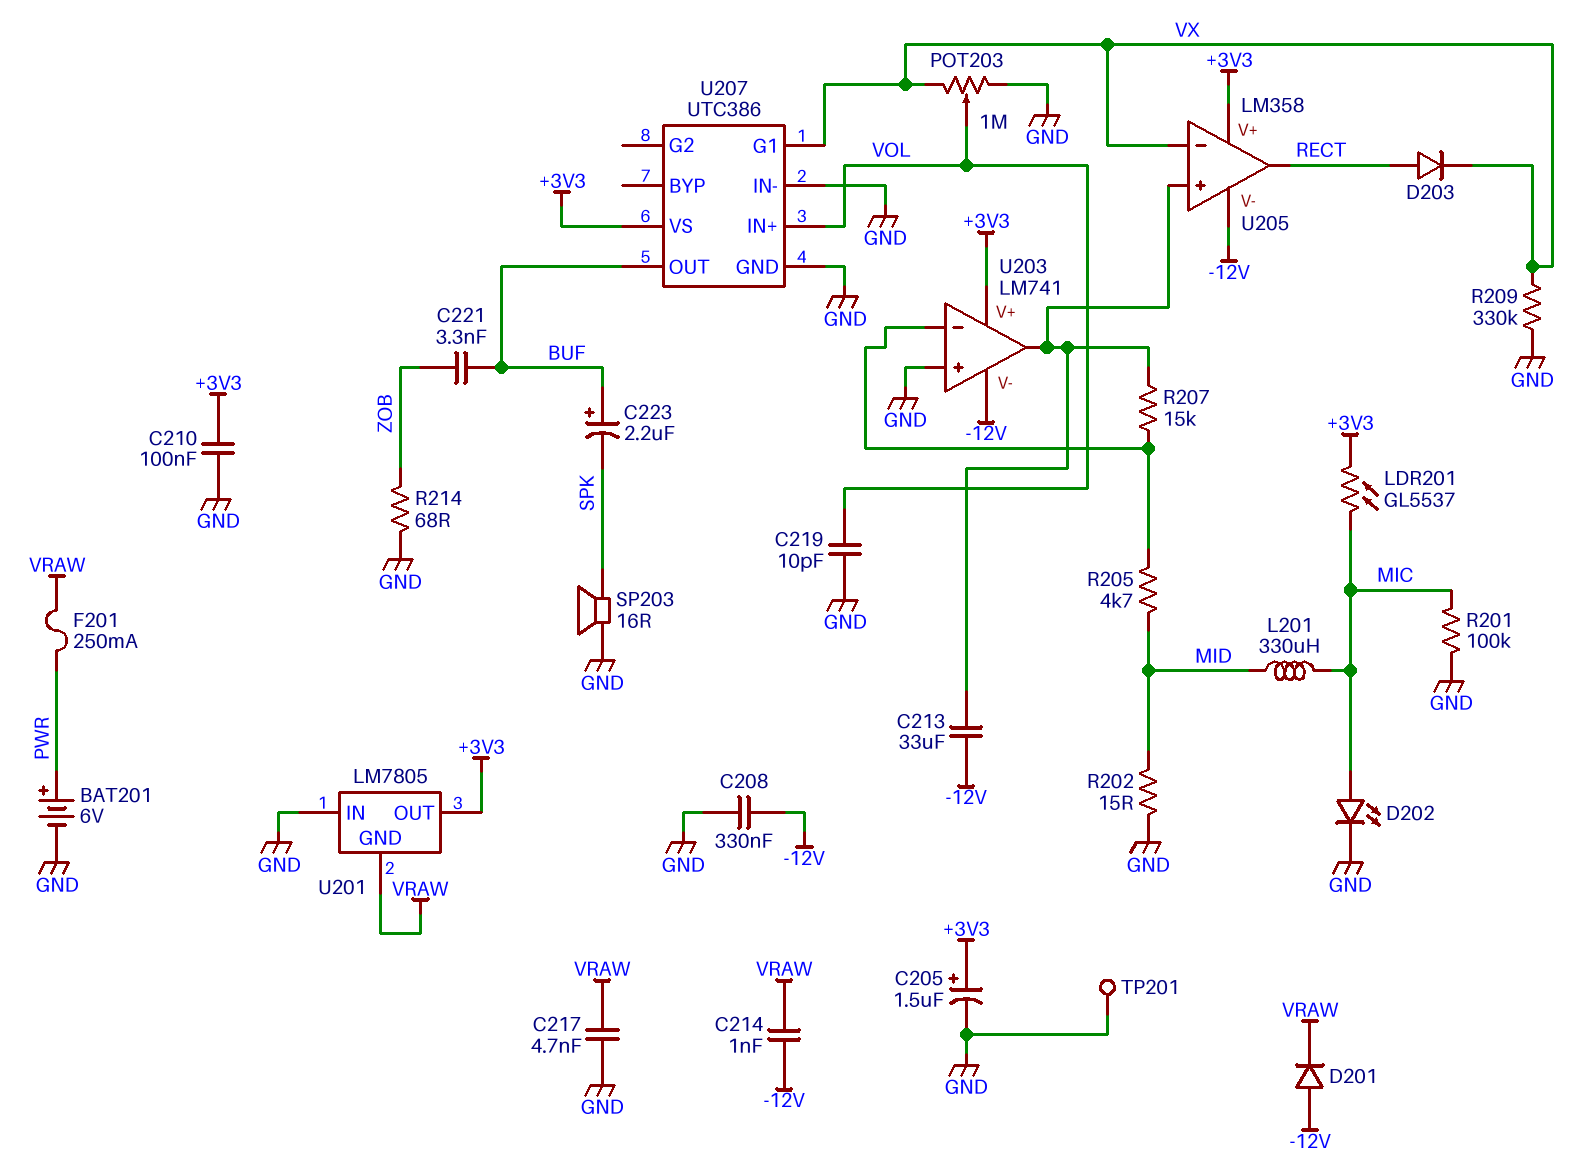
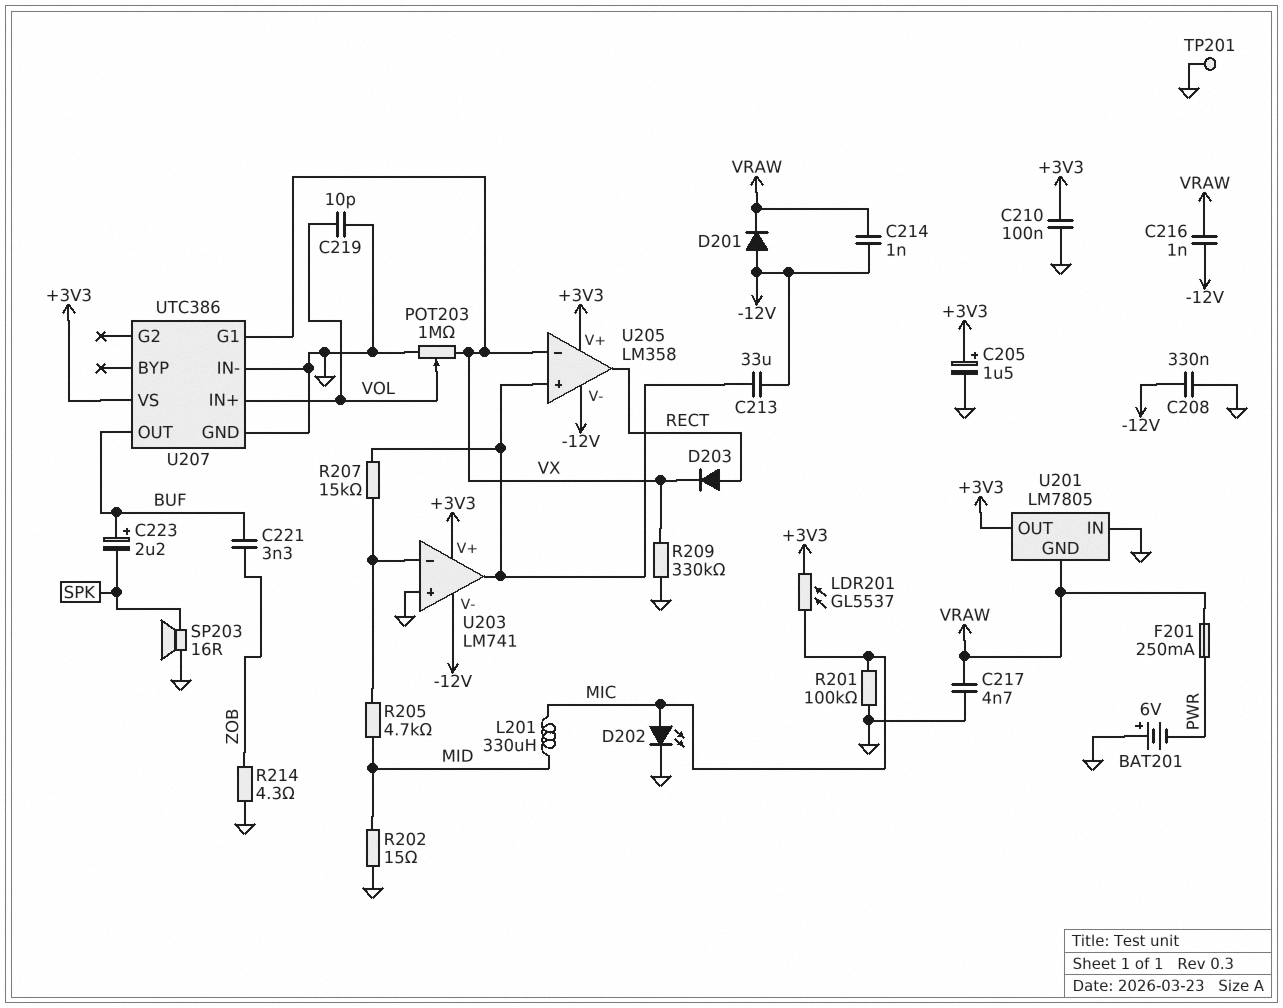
BAT201: 6V (plus PWR, minus GND) -> 6V (plus GND, minus PWR)
C216: none -> 1nF (-12V, VRAW)
R214: 68 (GND, ZOB) -> 4.3 (GND, ZOB)

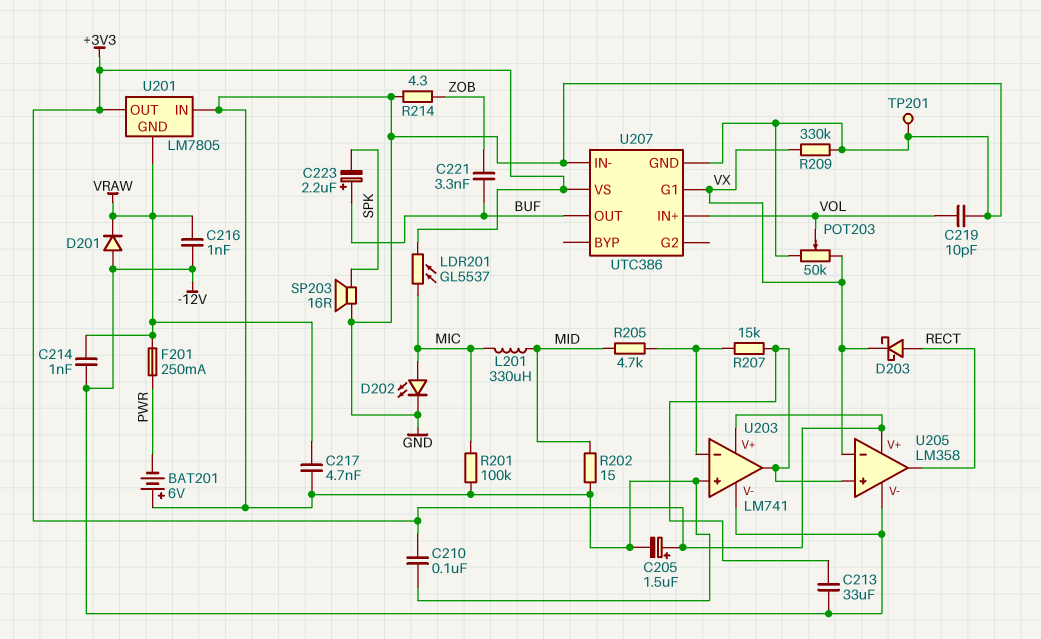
C208: 330nF (-12V, GND) -> none
D203: diode (A RECT, K VX) -> schottky (A RECT, K VX)
POT203: 1M (GND, VX, wiper VOL) -> 50k (GND, VX, wiper VOL)

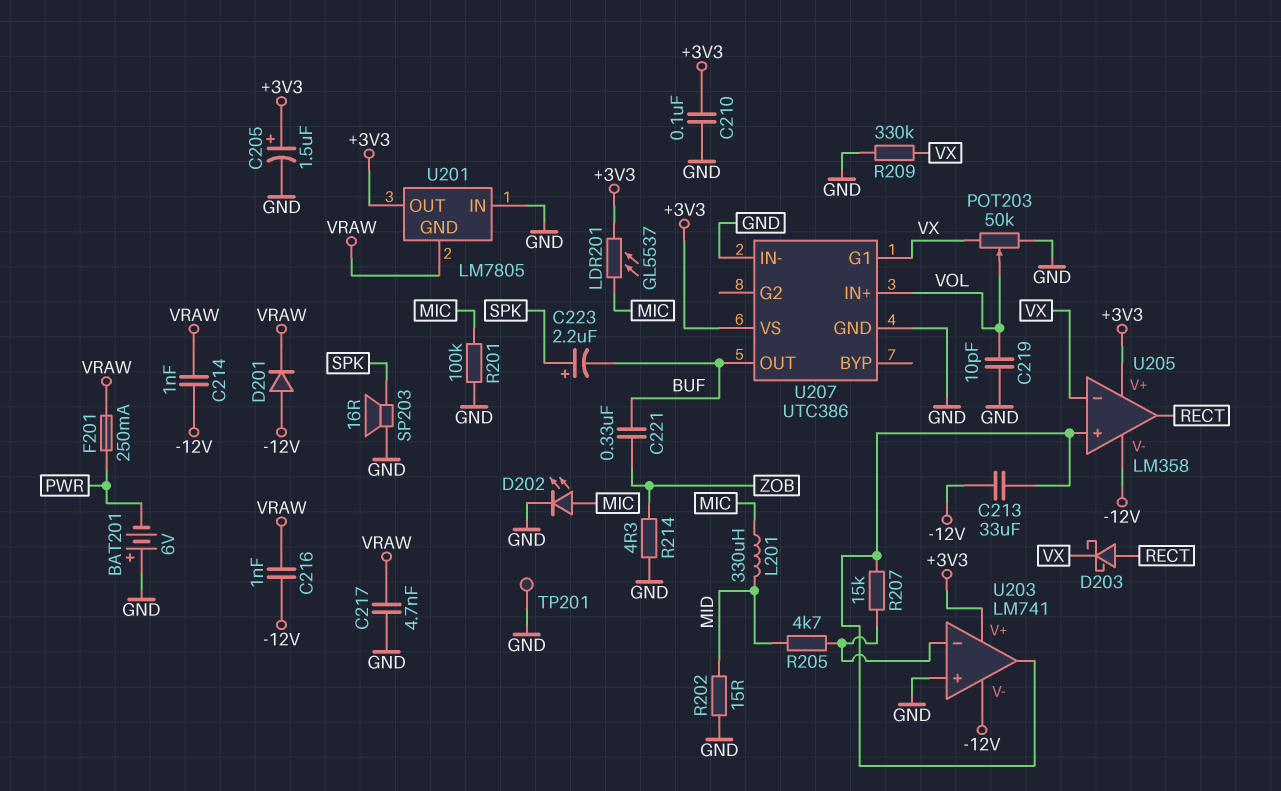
C221: 3.3nF (BUF, ZOB) -> 330nF (BUF, ZOB)
C223: 2.2uF (plus BUF, minus SPK) -> 2.2uF (plus SPK, minus BUF)

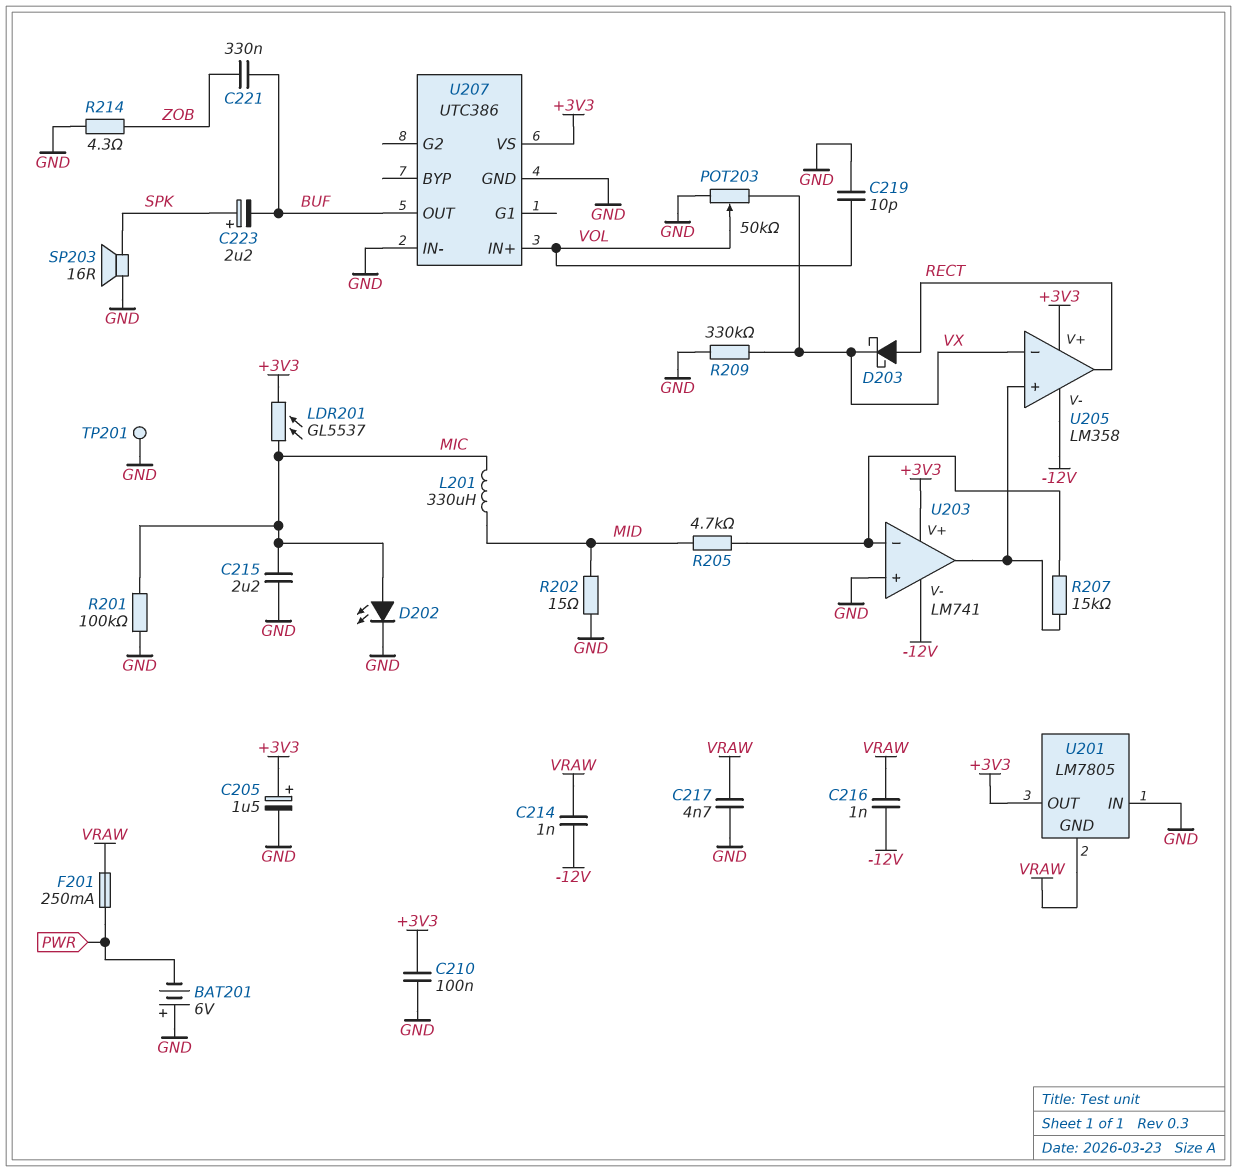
C213: 33uF (-12V, U203/out) -> none
C215: none -> 2.2uF (GND, MIC)
D201: diode (A -12V, K VRAW) -> none
U207 pin G1: VX -> none

